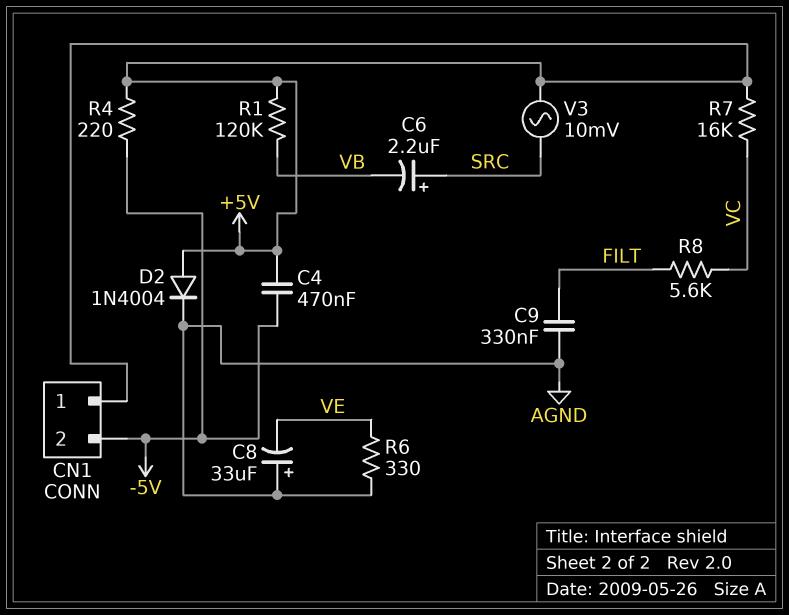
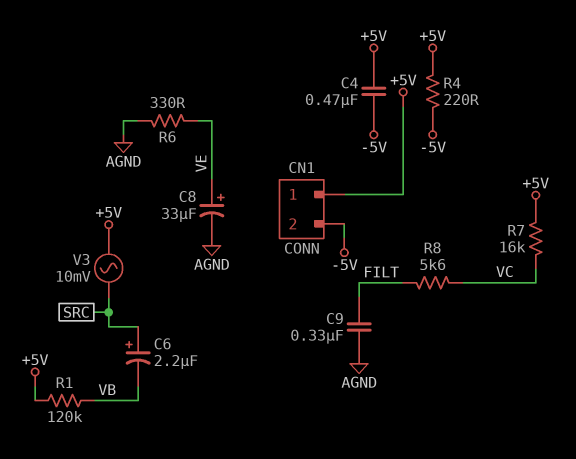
C8: 33uF (plus AGND, minus VE) -> 33uF (plus VE, minus AGND)
D2: diode 1N4004 (A +5V, K AGND) -> none

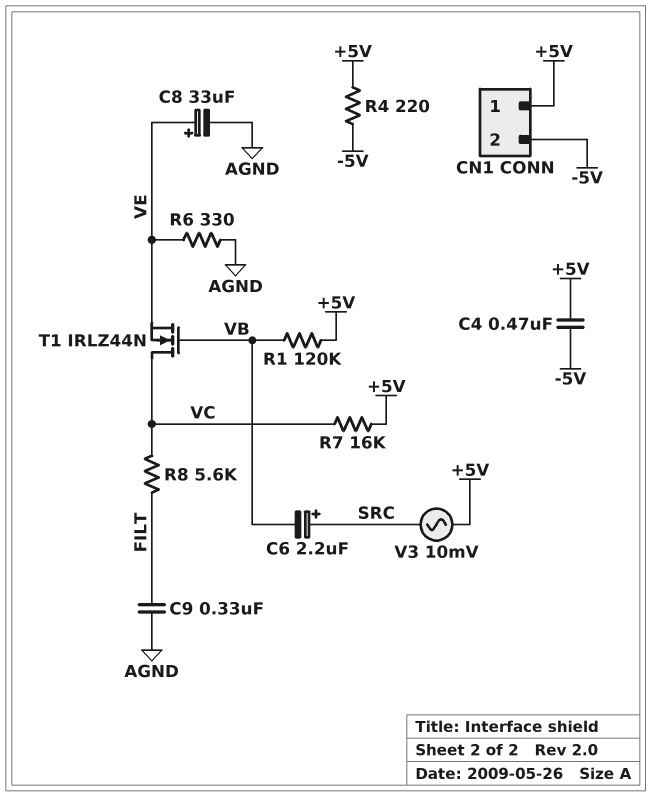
T1: none -> NMOS IRLZ44N (G VB, D VC, S VE)

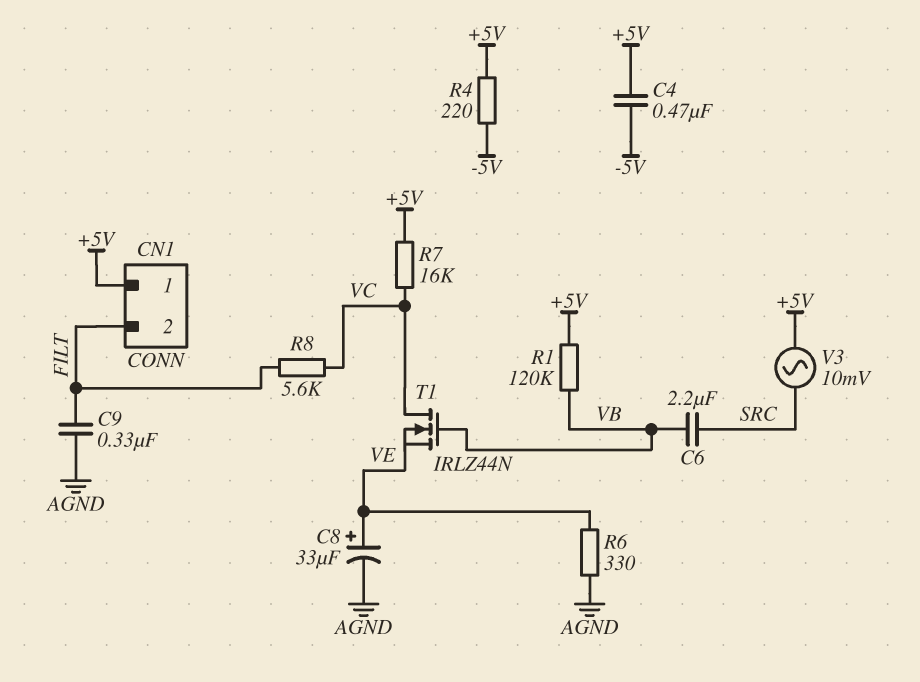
C6: 2.2uF (plus SRC, minus VB) -> 2.2uF (SRC, VB)
CN1 pin 2: -5V -> FILT

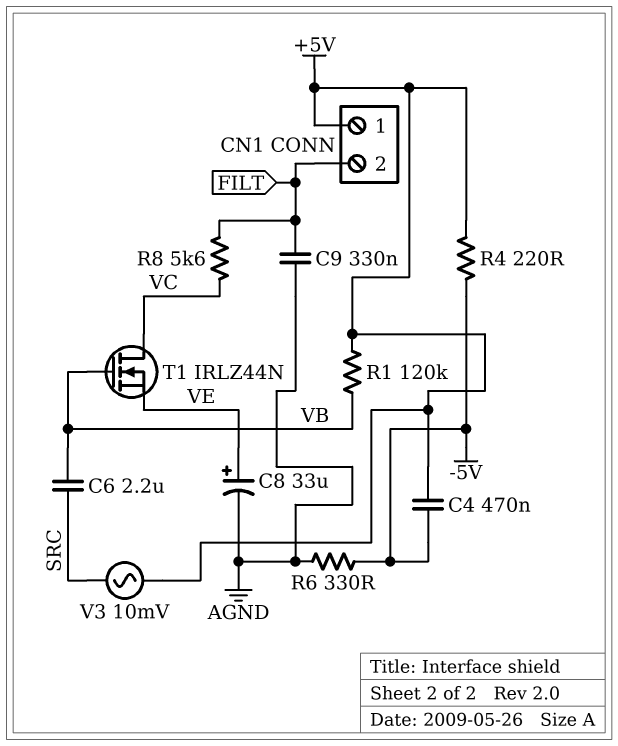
R6: 330 (AGND, VE) -> 330 (-5V, AGND)
R7: 16k (+5V, VC) -> none

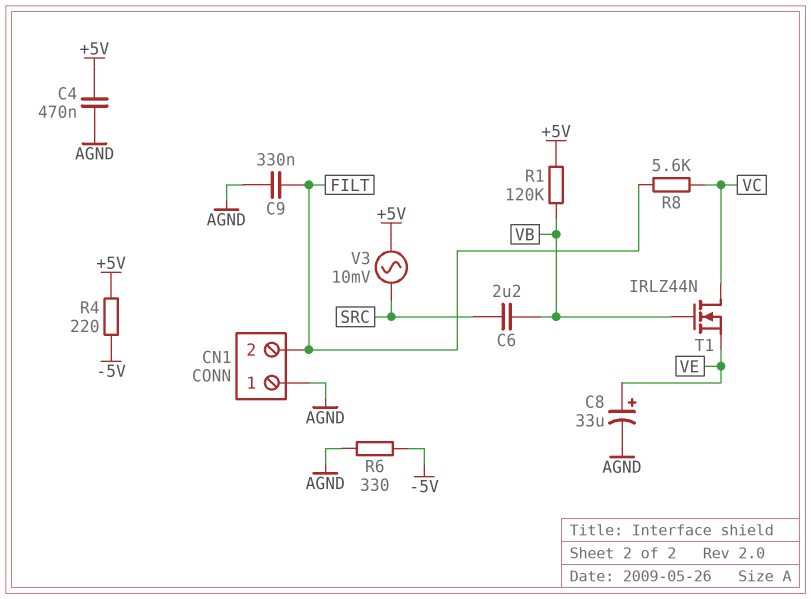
C4: 470nF (+5V, -5V) -> 470nF (+5V, AGND)
CN1 pin 1: +5V -> AGND

